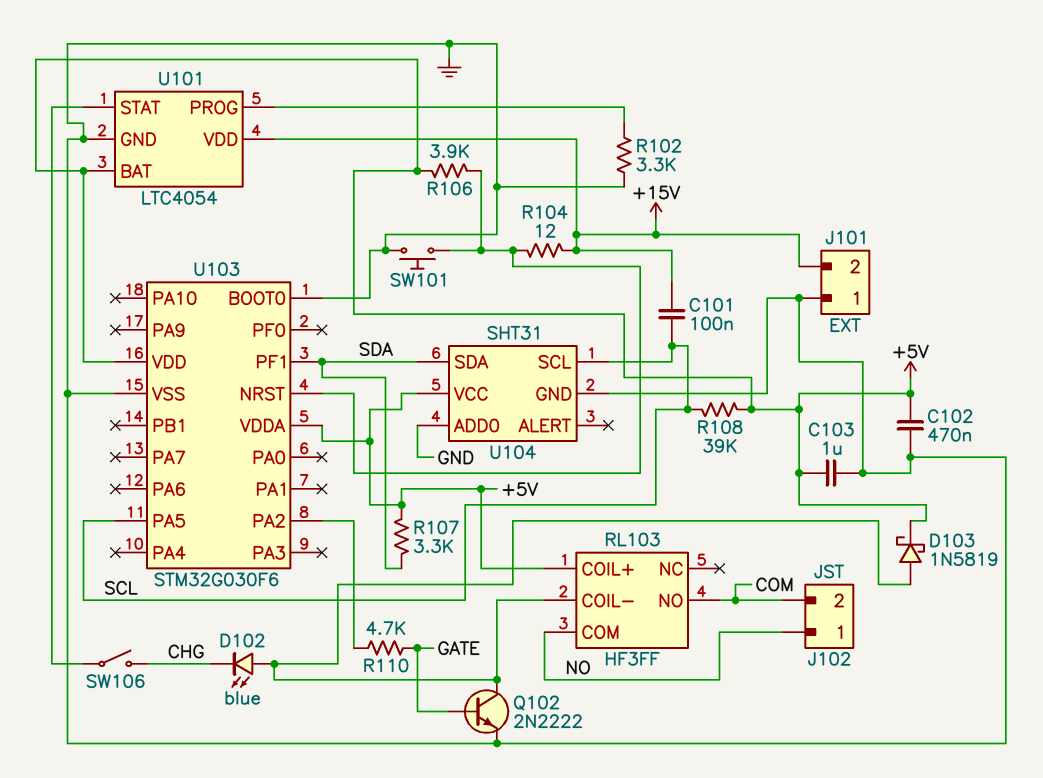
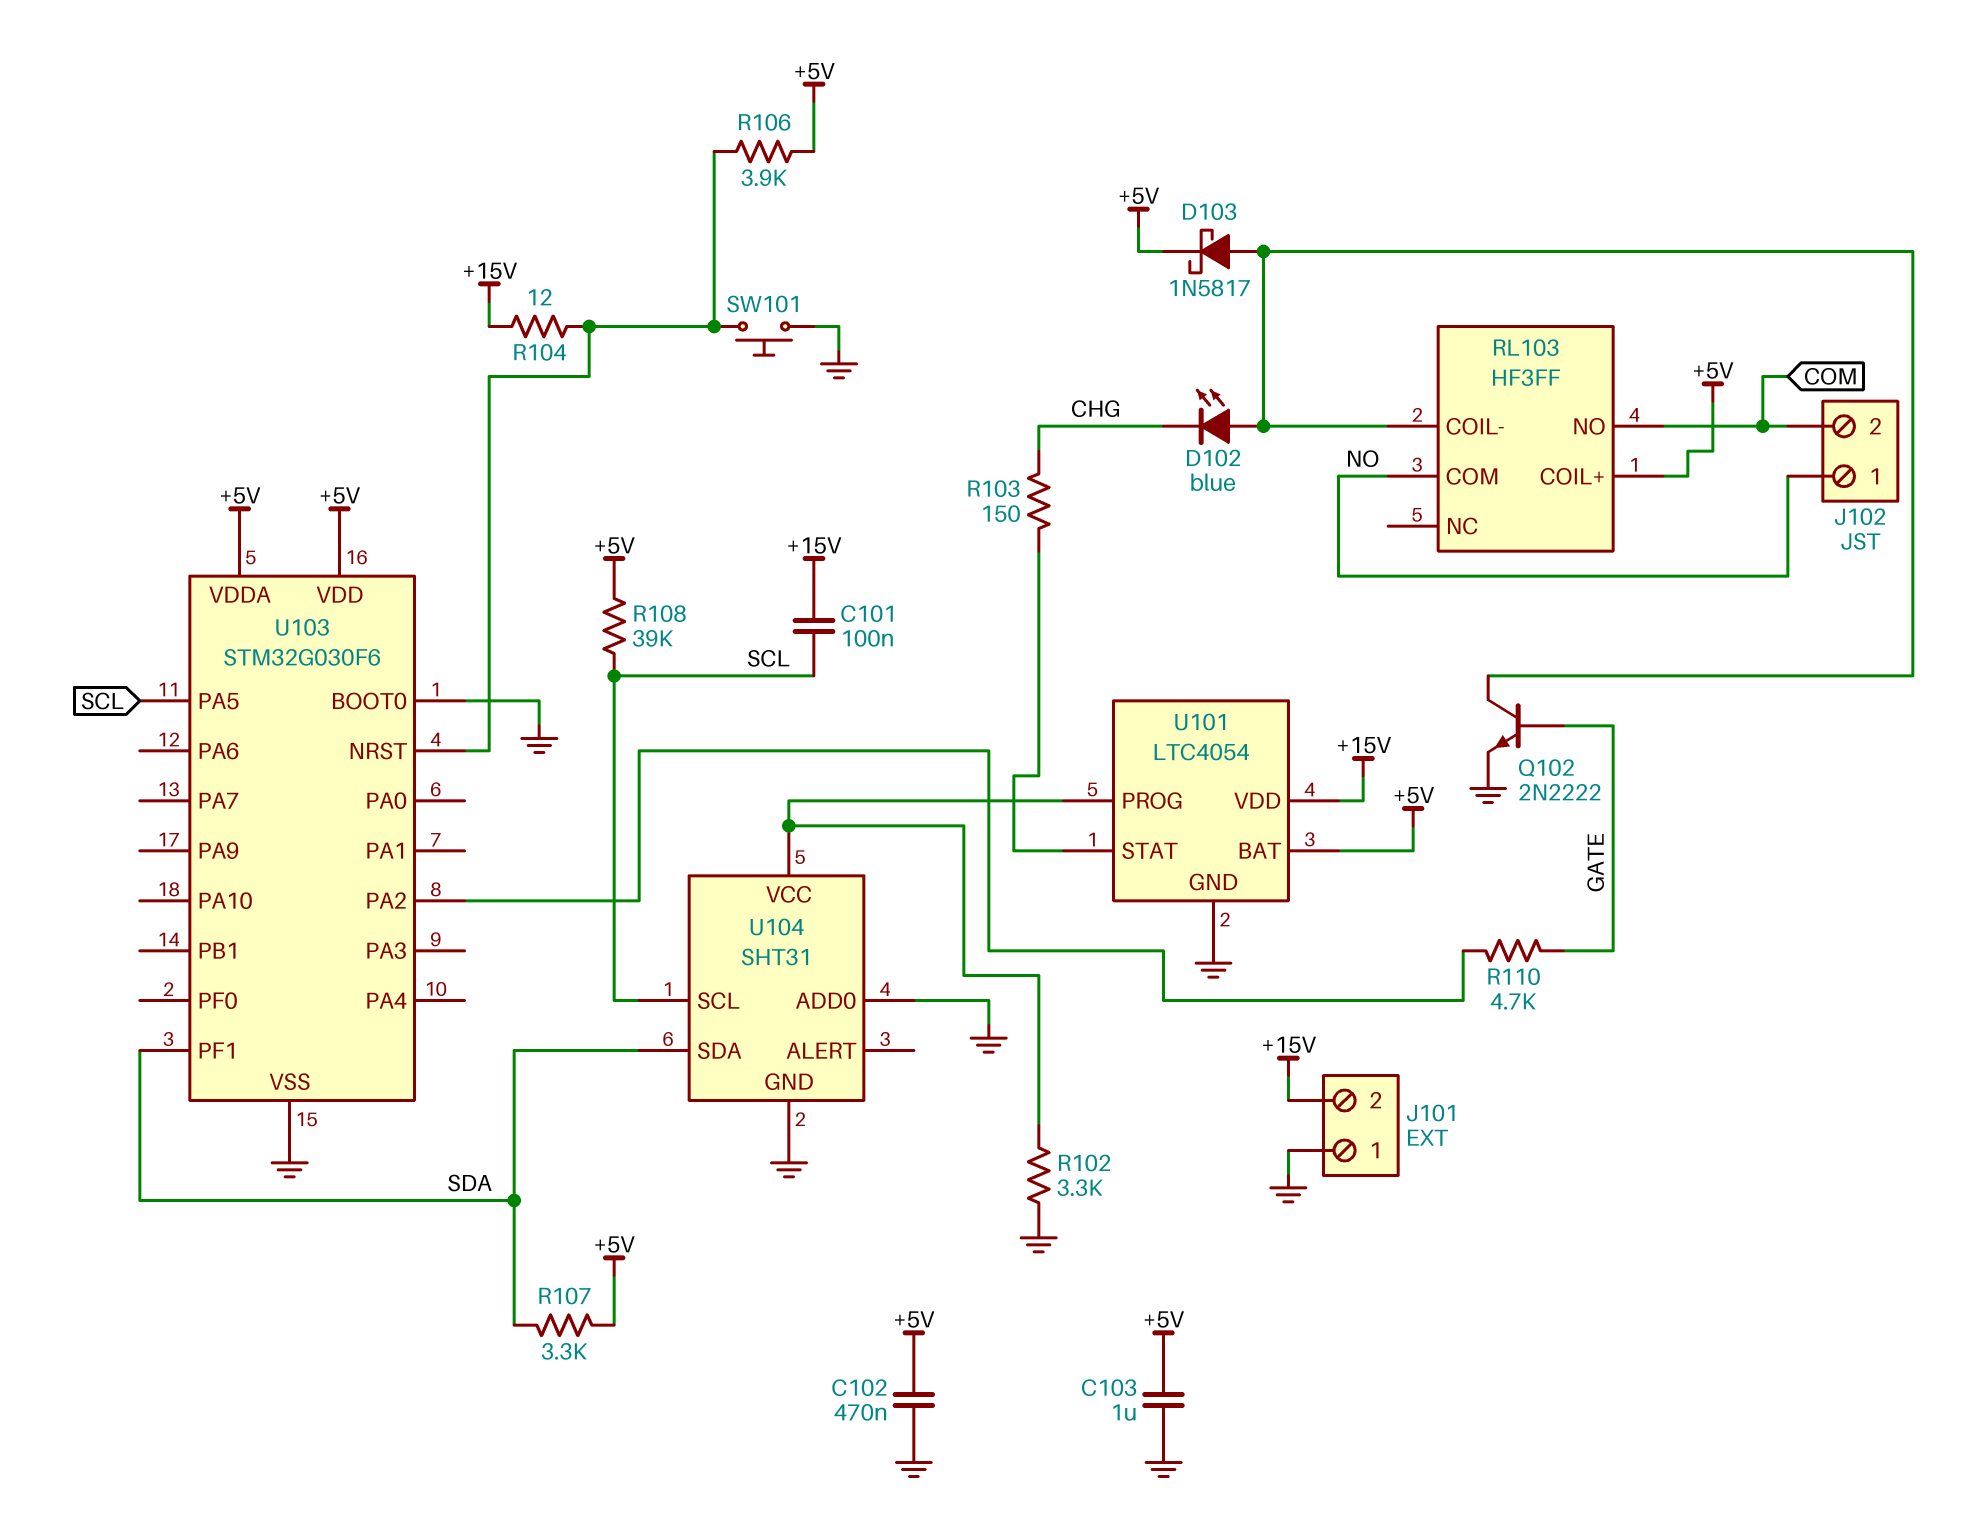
D103: schottky 1N5819 (A RL103/COIL-, K +5V) -> schottky 1N5817 (A RL103/COIL-, K +5V)
R103: none -> 150 (CHG, U101/STAT)
SW106: switch (CHG, U101/STAT) -> none
U104 pin VCC: +5V -> U101/PROG

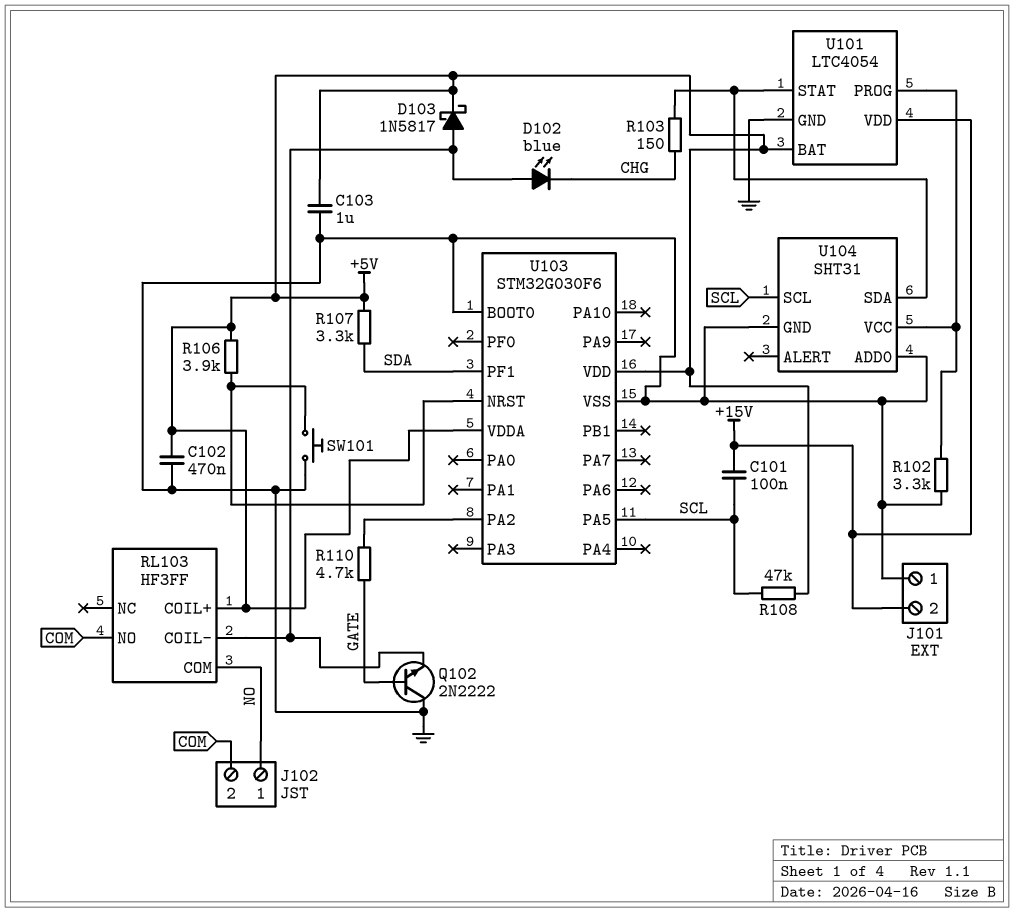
Q102: NPN 2N2222 (B GATE, C RL103/COIL-, E GND) -> NPN 2N2222 (B GATE, C GND, E RL103/COIL-)
R104: 12 (+15V, U103/NRST) -> none
R108: 39k (+5V, SCL) -> 47k (+5V, SCL)
U104 pin SDA: SDA -> U101/STAT

